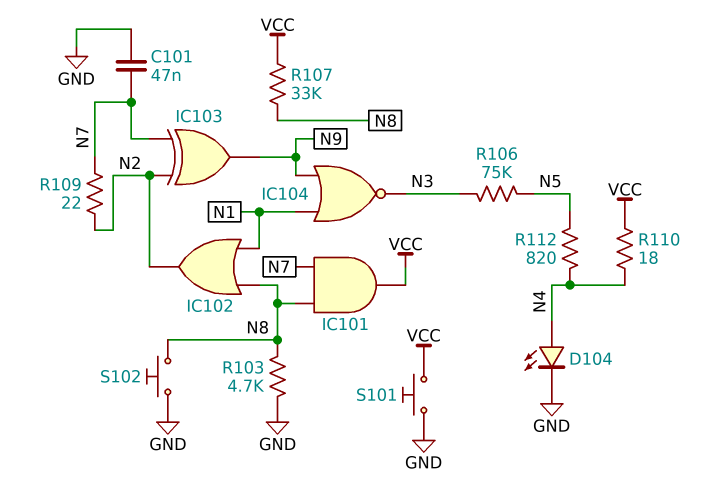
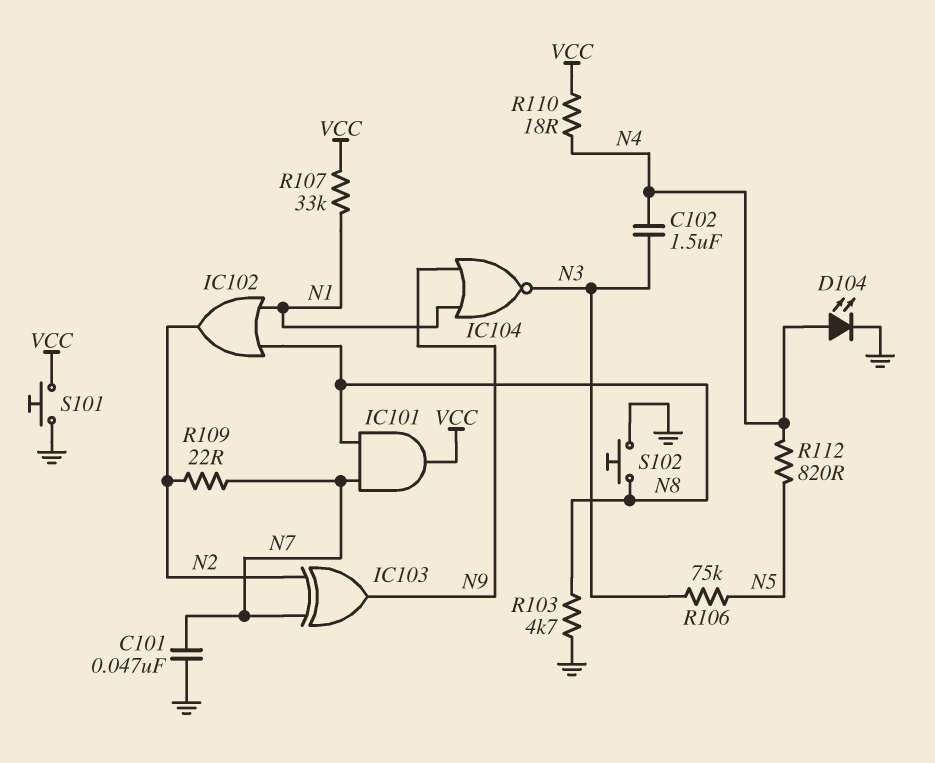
C102: none -> 1.5uF (N3, N4)
R107: 33k (N8, VCC) -> 33k (N1, VCC)

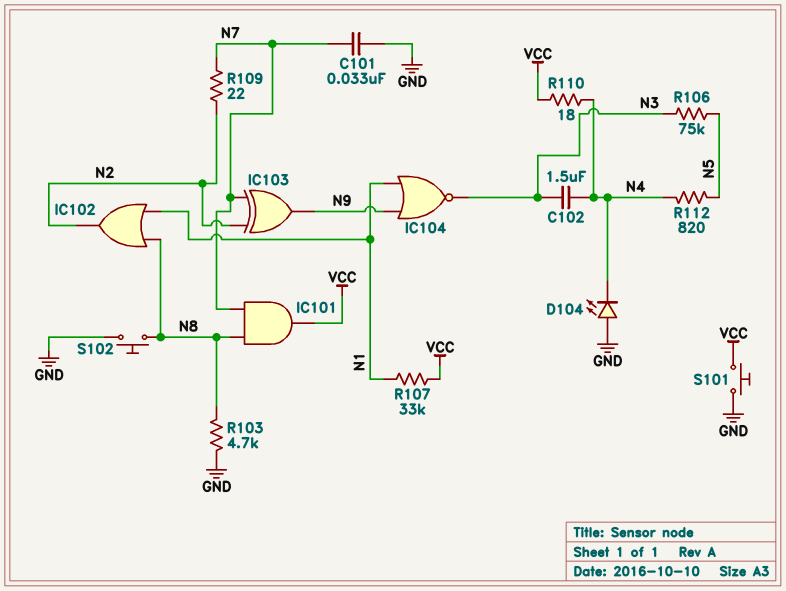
C101: 47nF (GND, N7) -> 33nF (GND, N7)
D104: LED (A N4, K GND) -> LED (A GND, K N4)

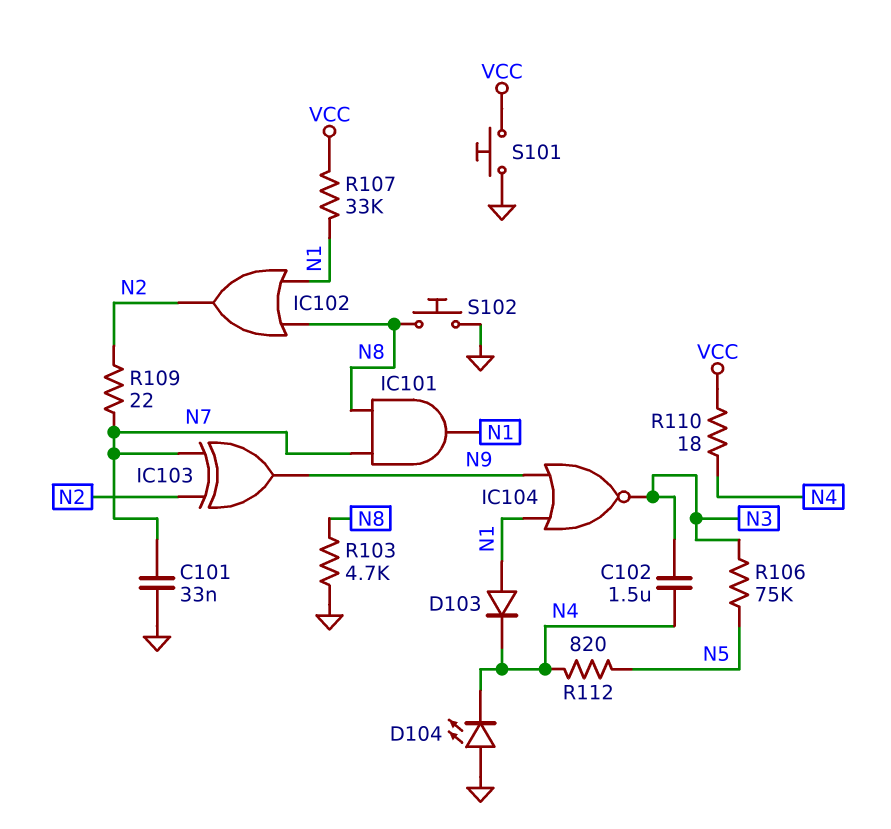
D103: none -> diode (A N1, K N4)
IC101: AND (in N7, in N8, out VCC) -> AND (in N7, in N8, out N1)

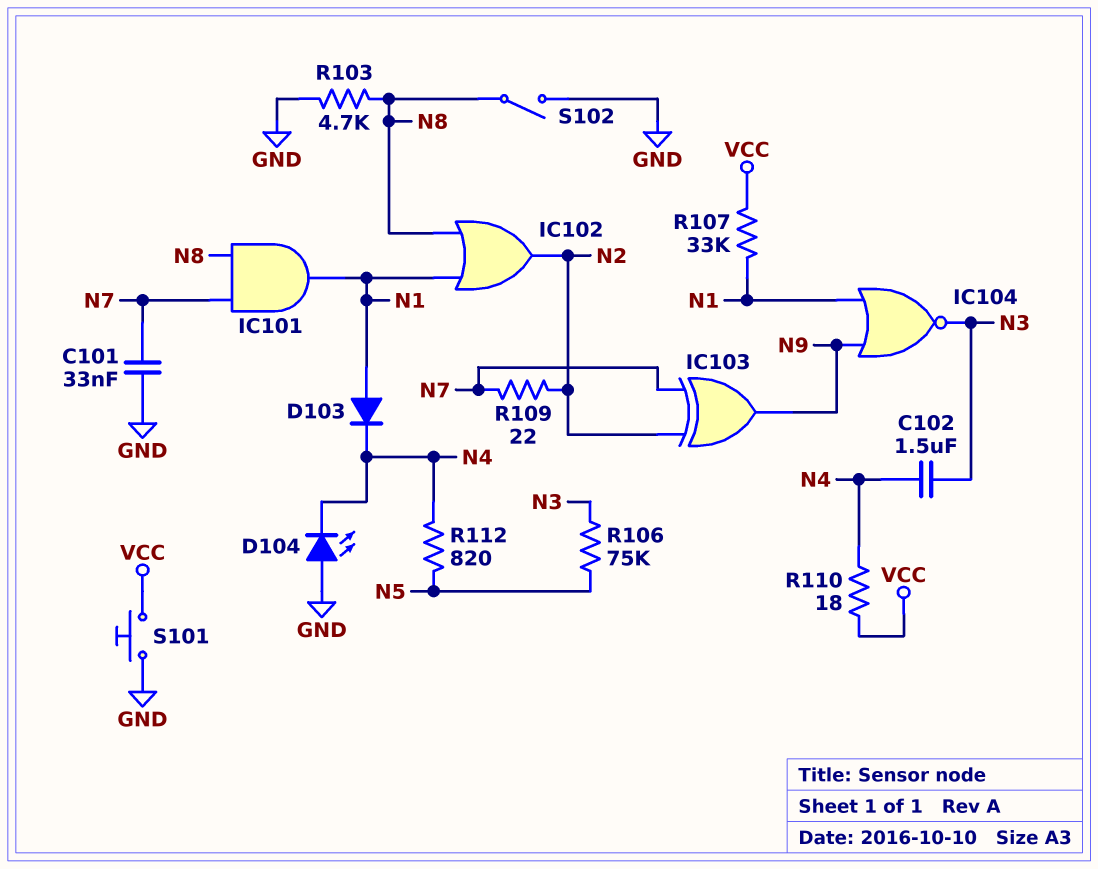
S102: button (GND, N8) -> switch (GND, N8)

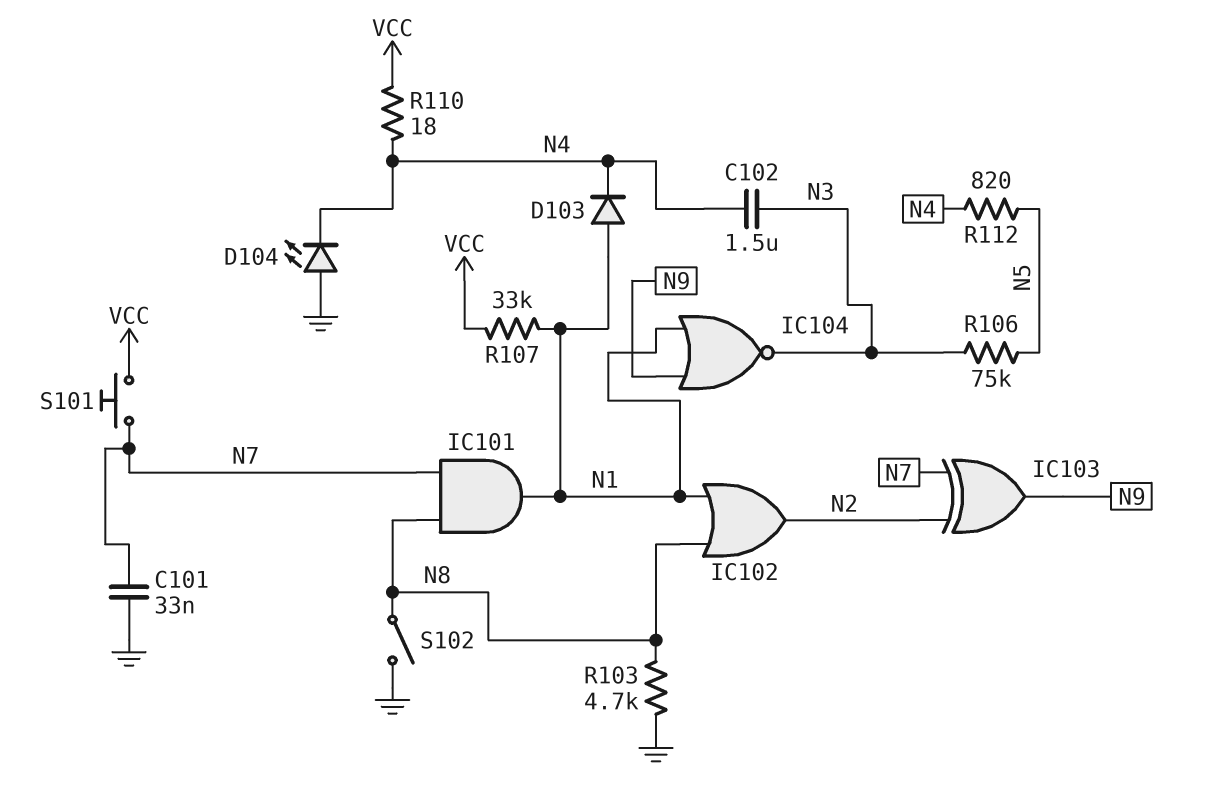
R109: 22 (N2, N7) -> none
S101: button (GND, VCC) -> button (N7, VCC)

